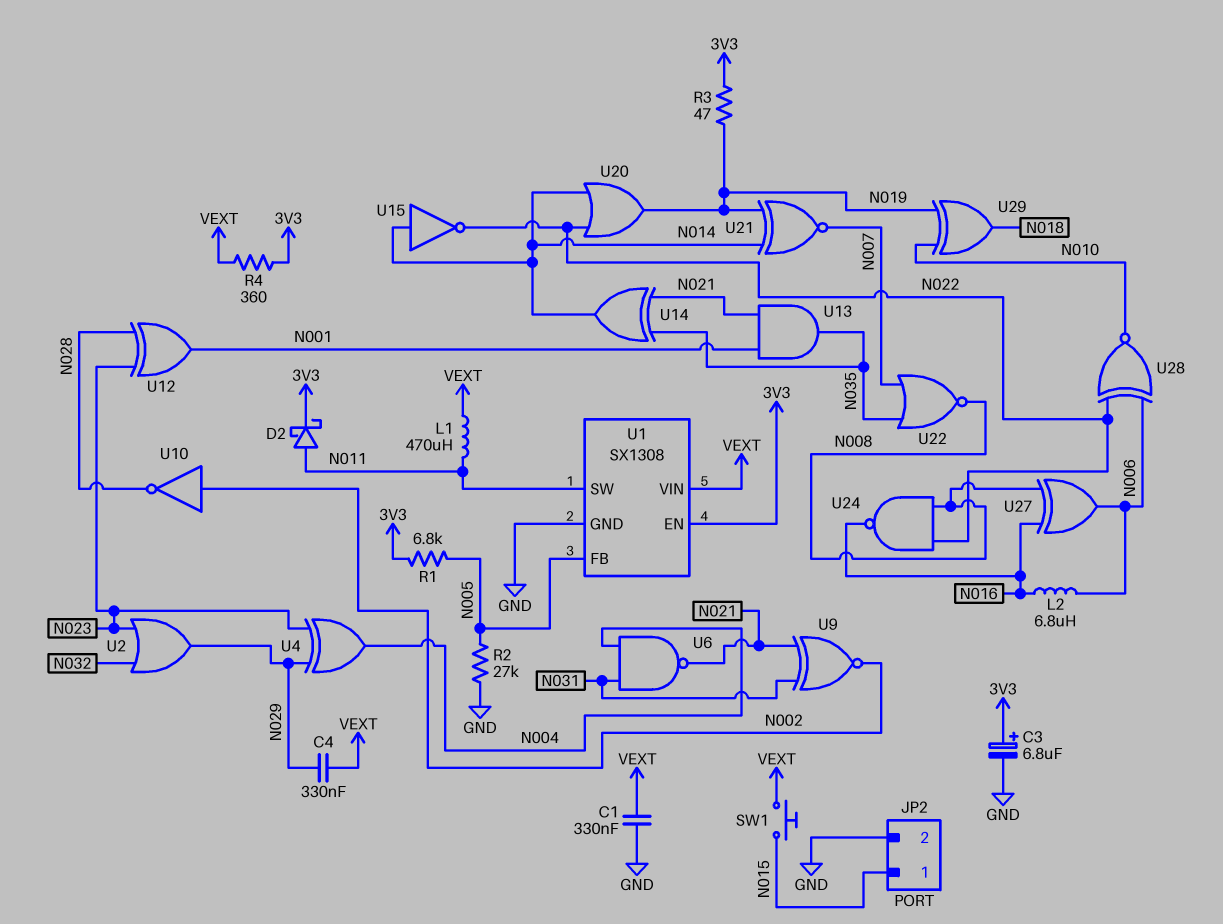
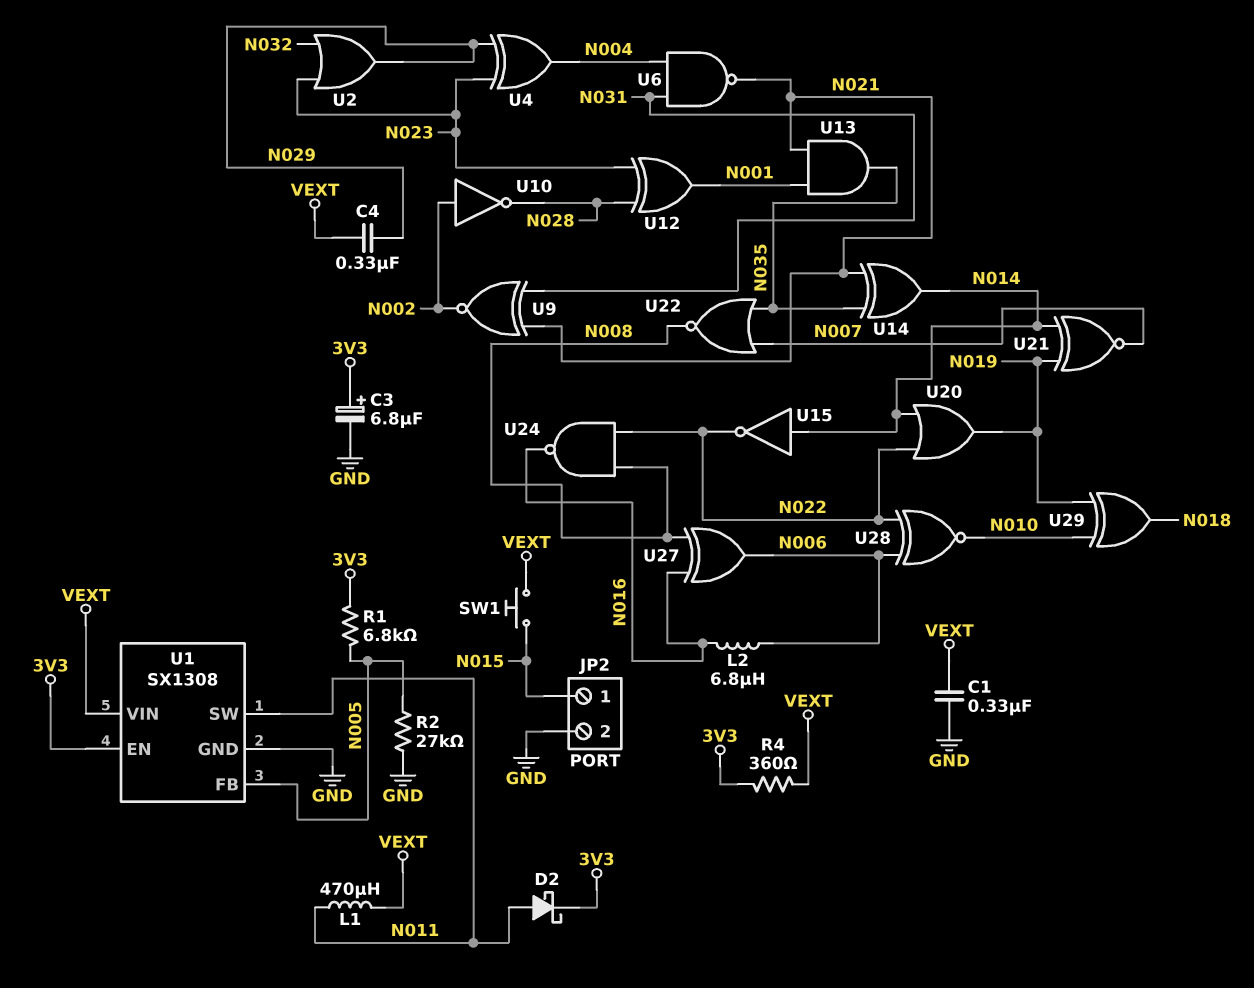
R3: 47 (3V3, N019) -> none

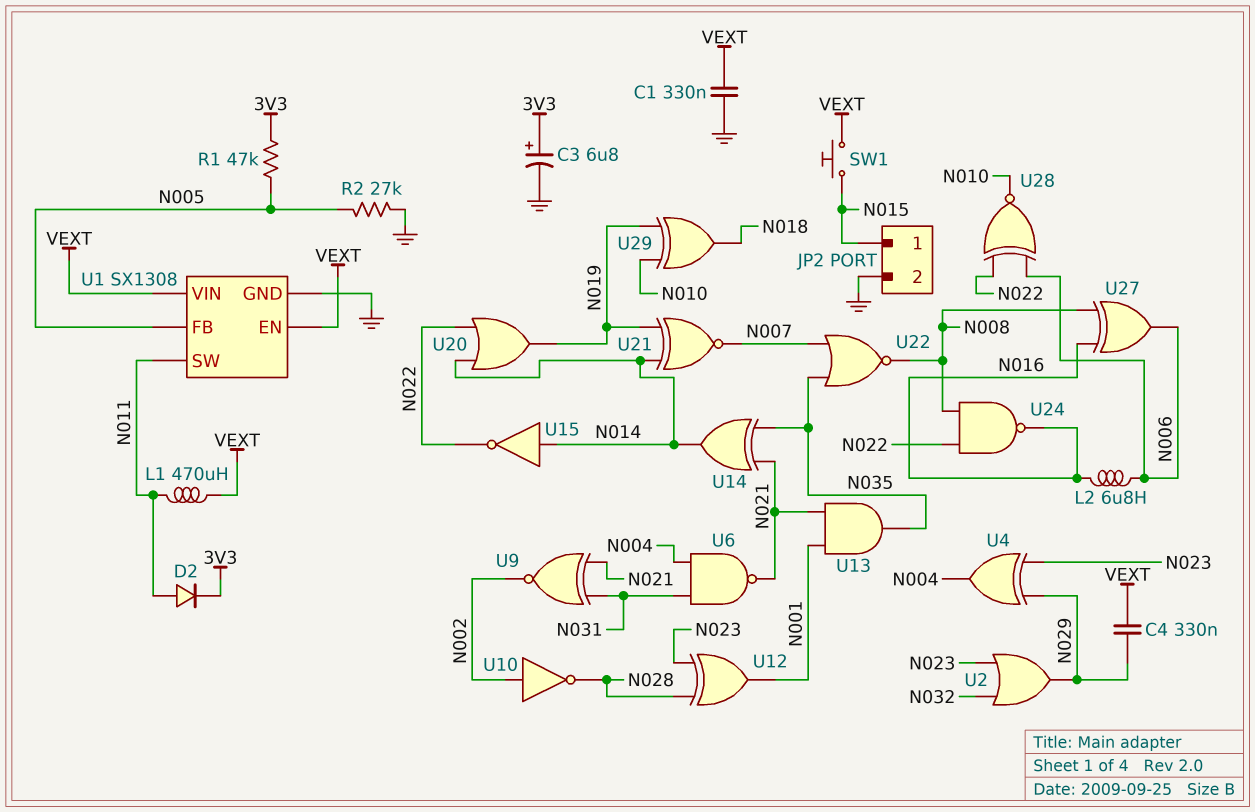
D2: schottky (A N011, K 3V3) -> diode (A N011, K 3V3)
R1: 6.8k (3V3, N005) -> 47k (3V3, N005)
R4: 360 (3V3, VEXT) -> none
U1 pin EN: 3V3 -> VEXT

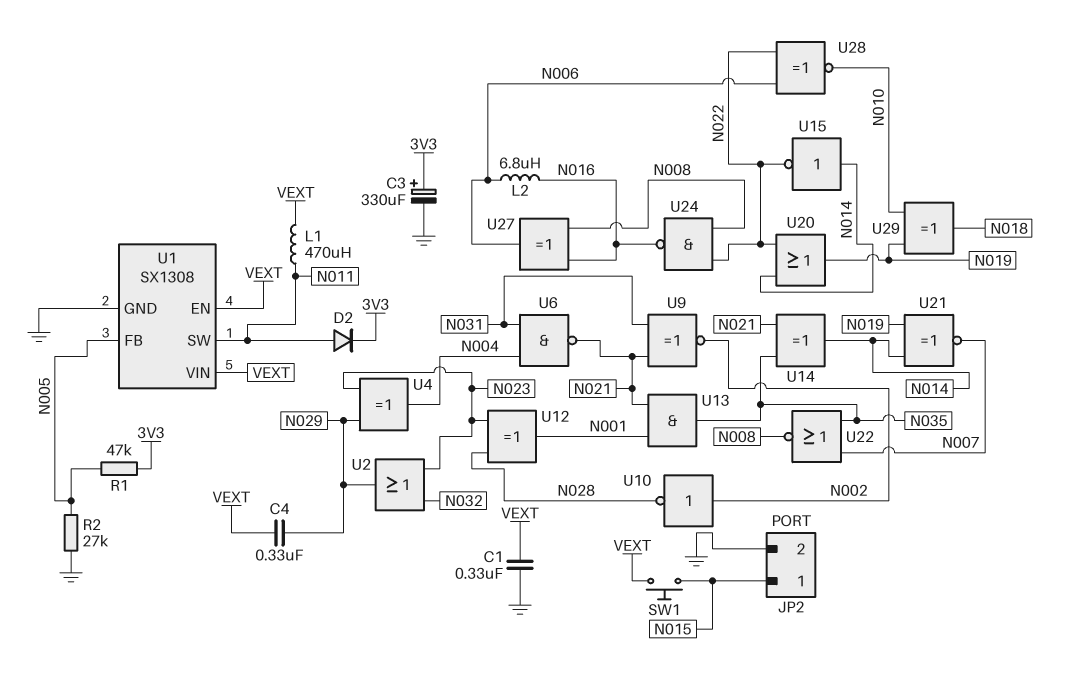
C3: 6.8uF (plus 3V3, minus GND) -> 330uF (plus 3V3, minus GND)

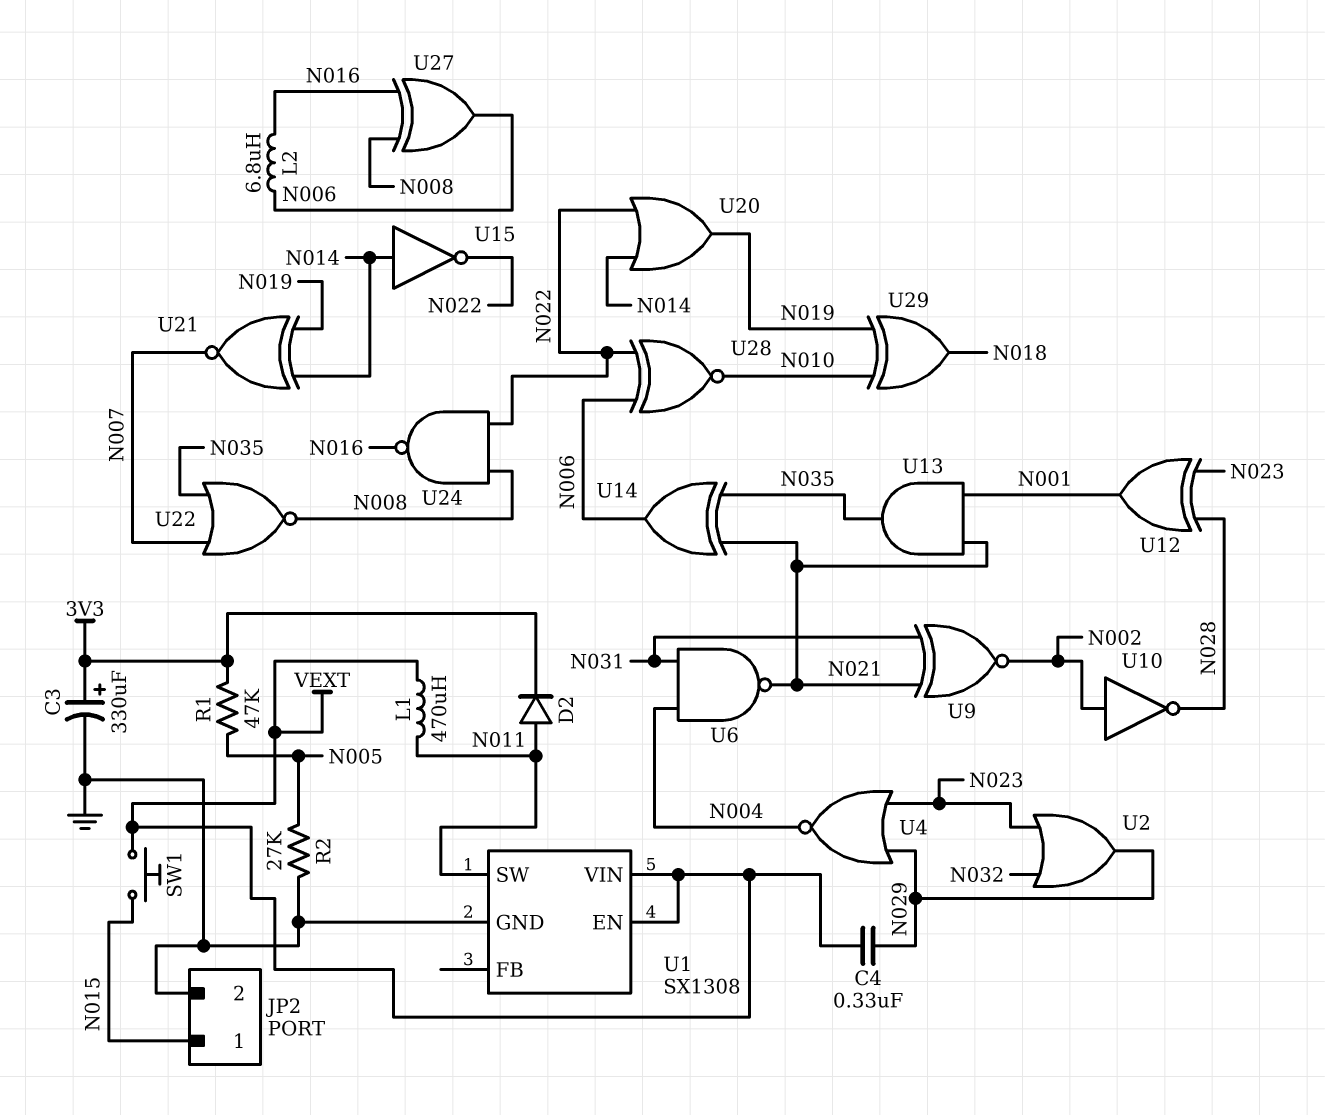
C1: 330nF (GND, VEXT) -> none
U1 pin FB: N005 -> none
U4: XOR (in N023, in N029, out N004) -> NOR (in N023, in N029, out N004)
U14: XOR (in N021, in N035, out N014) -> XOR (in N021, in N035, out N006)

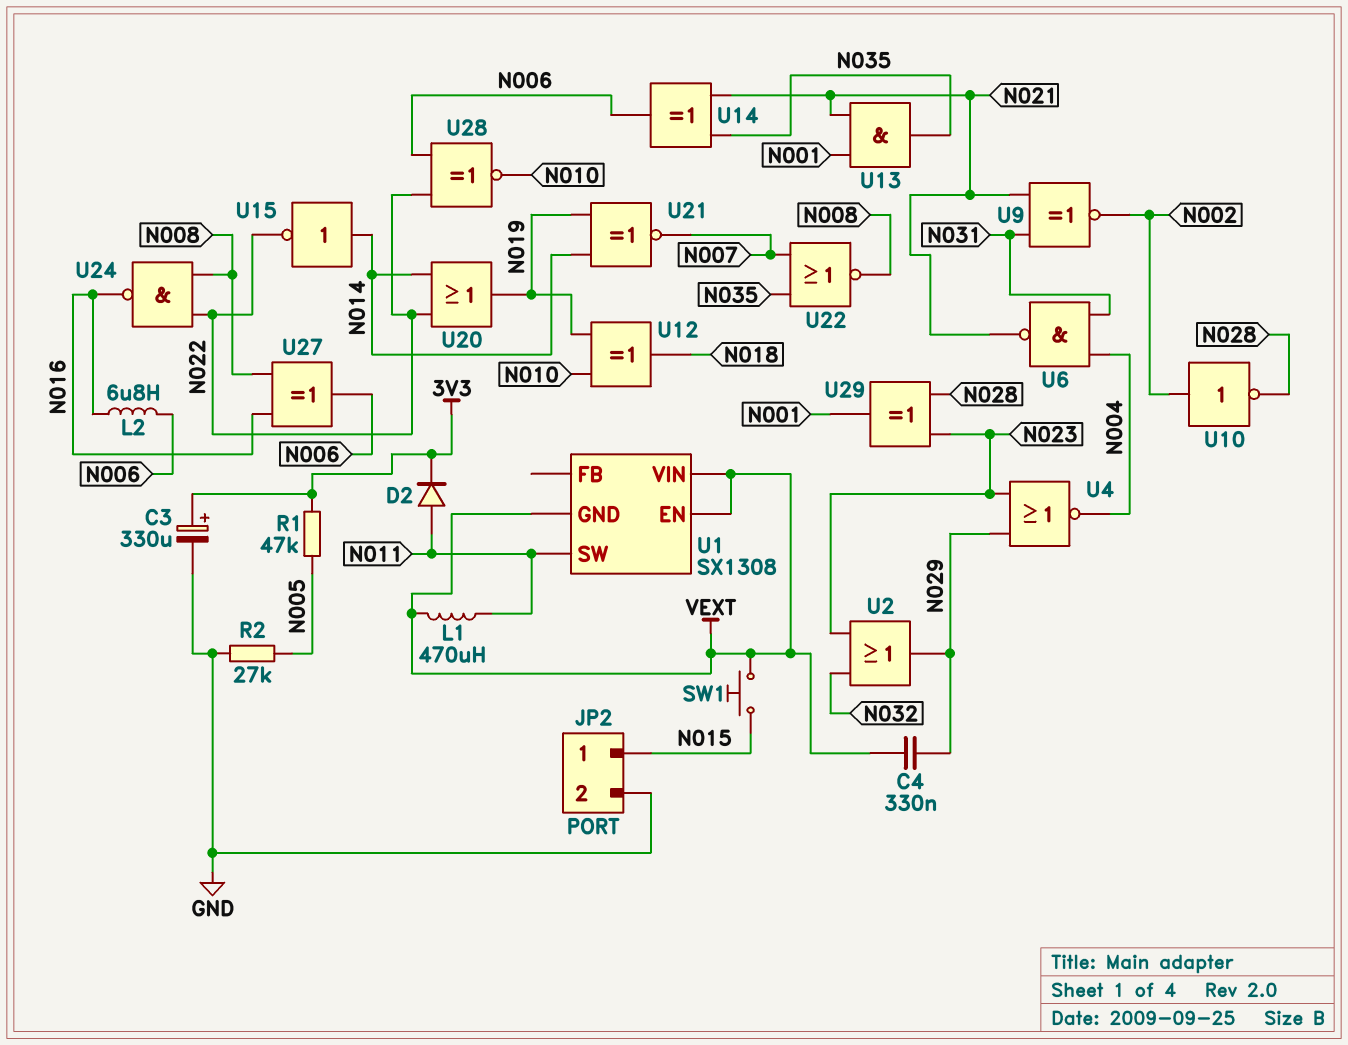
U1 pin GND: GND -> VEXT
U12: XOR (in N023, in N028, out N001) -> XOR (in N010, in N019, out N018)
U29: XOR (in N010, in N019, out N018) -> XOR (in N023, in N028, out N001)

